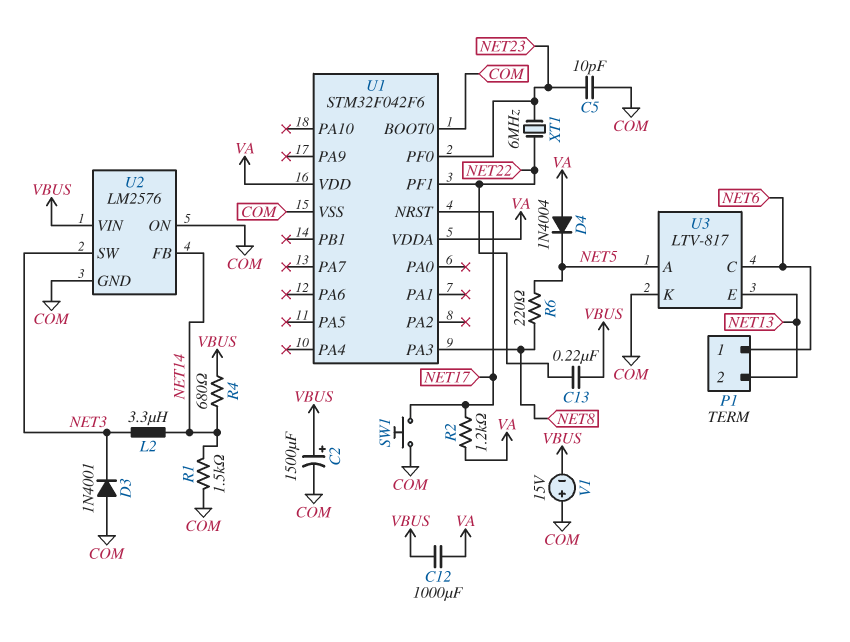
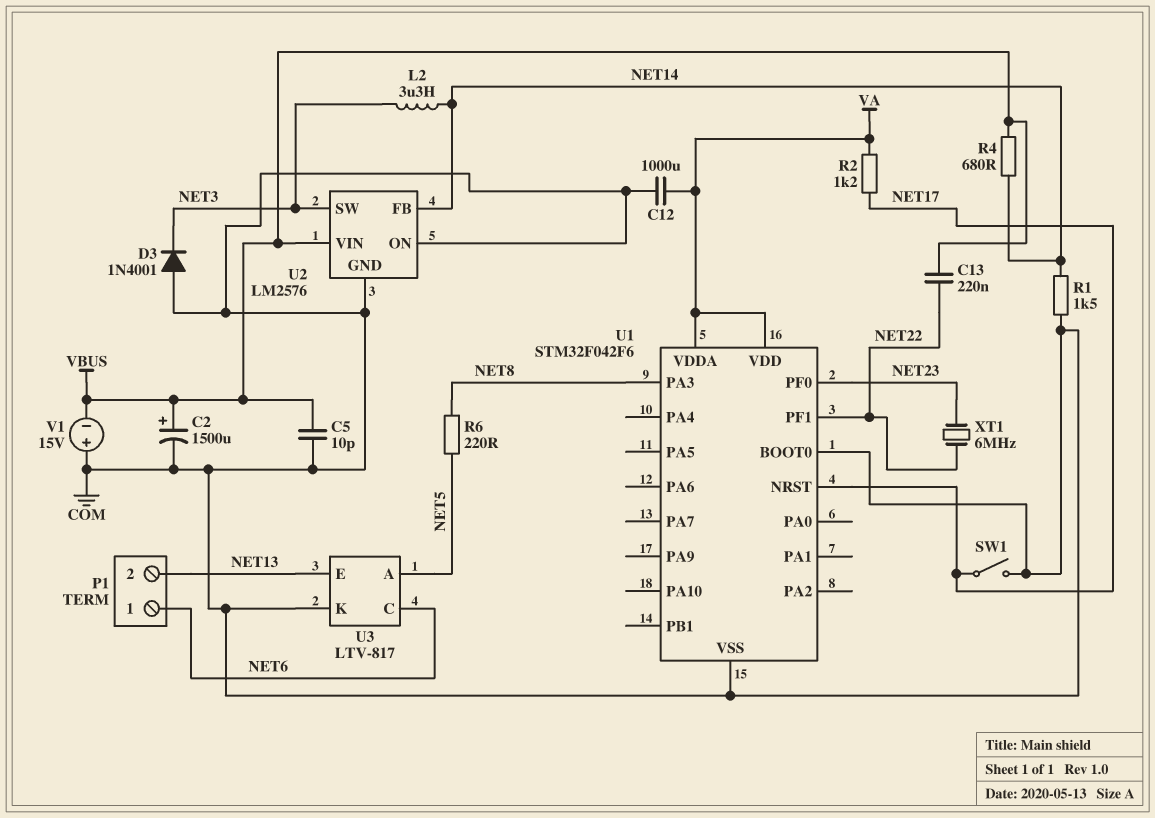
C5: 10pF (COM, NET23) -> 10pF (COM, VBUS)
C12: 1000uF (VA, VBUS) -> 1000uF (COM, VA)
D4: diode 1N4004 (A VA, K NET5) -> none
SW1: button (COM, NET17) -> switch (COM, NET17)

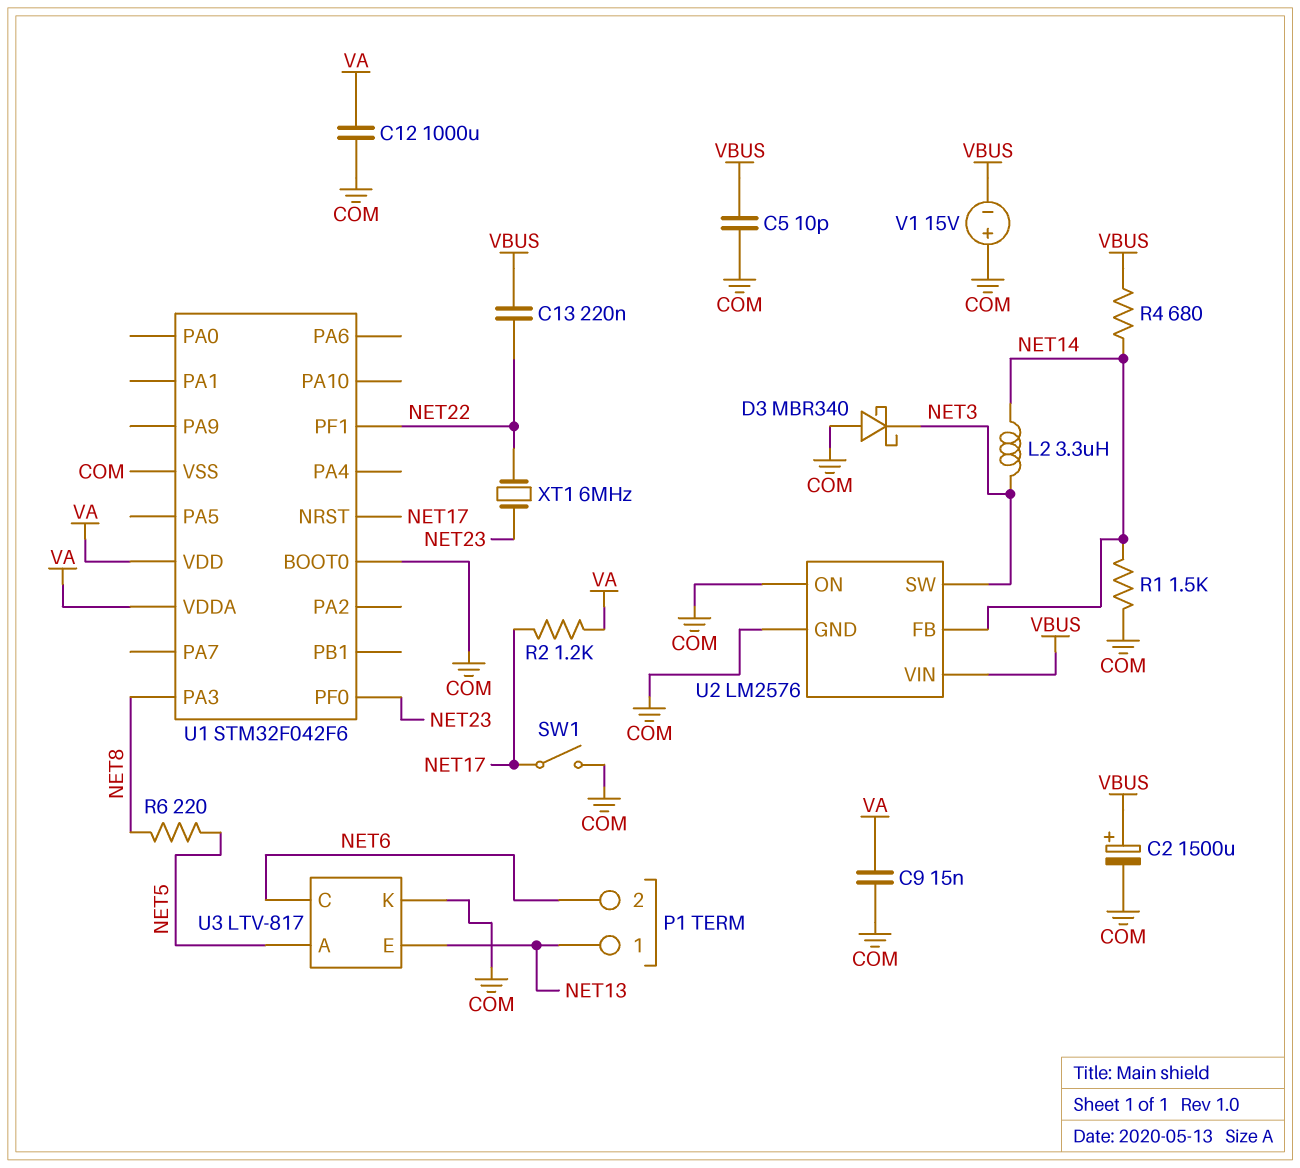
C9: none -> 15nF (COM, VA)
D3: diode 1N4001 (A COM, K NET3) -> schottky MBR340 (A COM, K NET3)
P1 pin 1: NET6 -> NET13
P1 pin 2: NET13 -> NET6

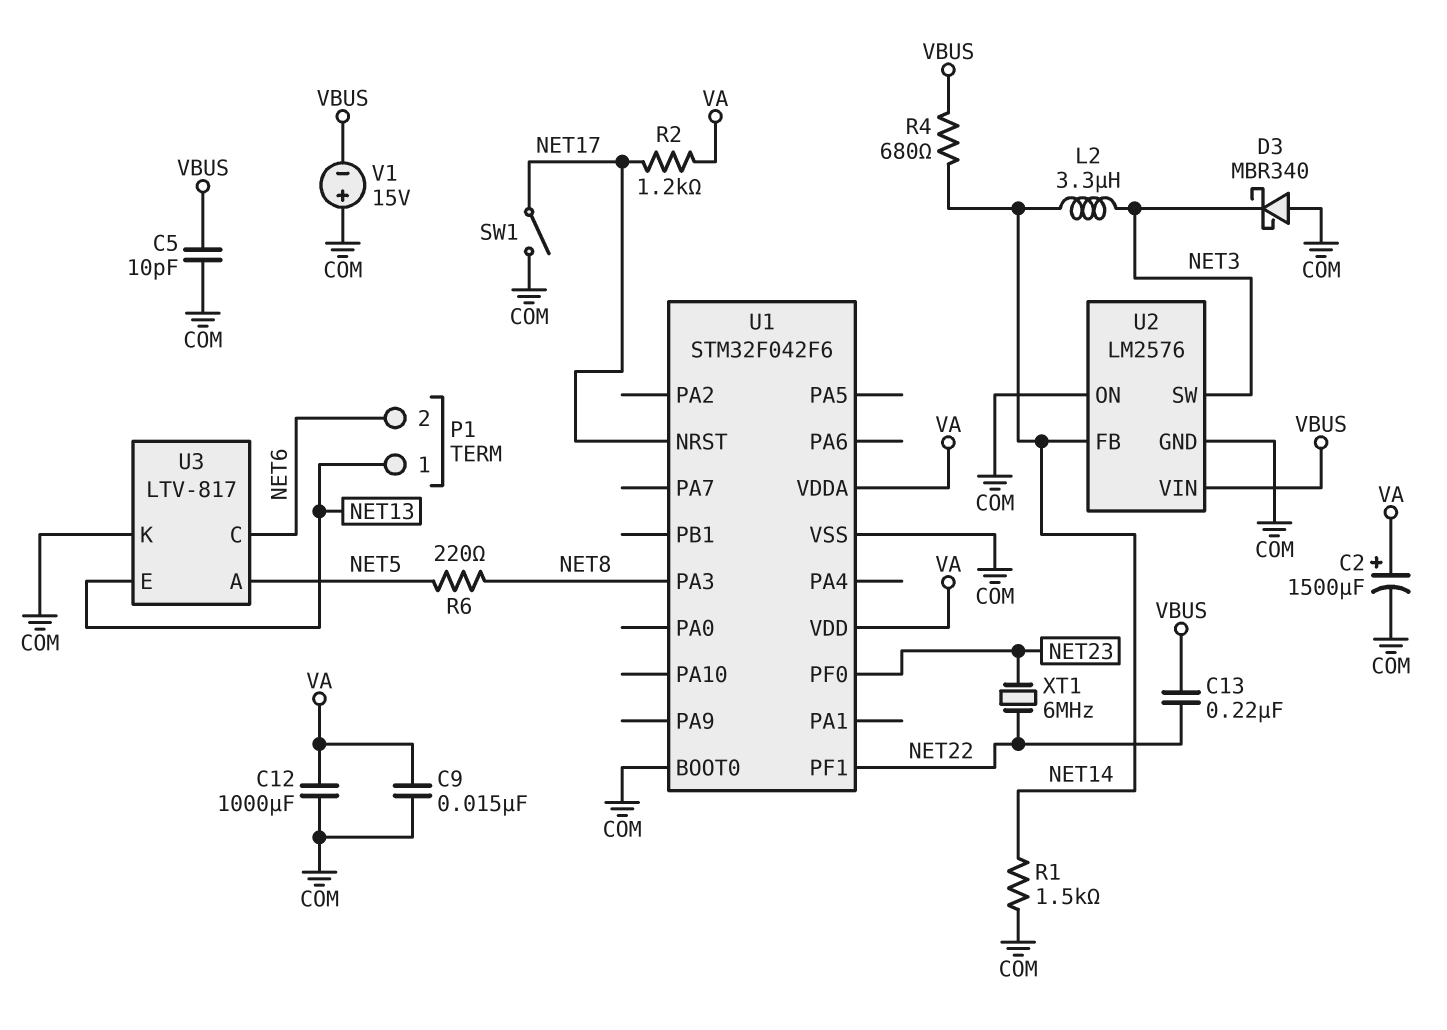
C2: 1500uF (plus VBUS, minus COM) -> 1500uF (plus VA, minus COM)

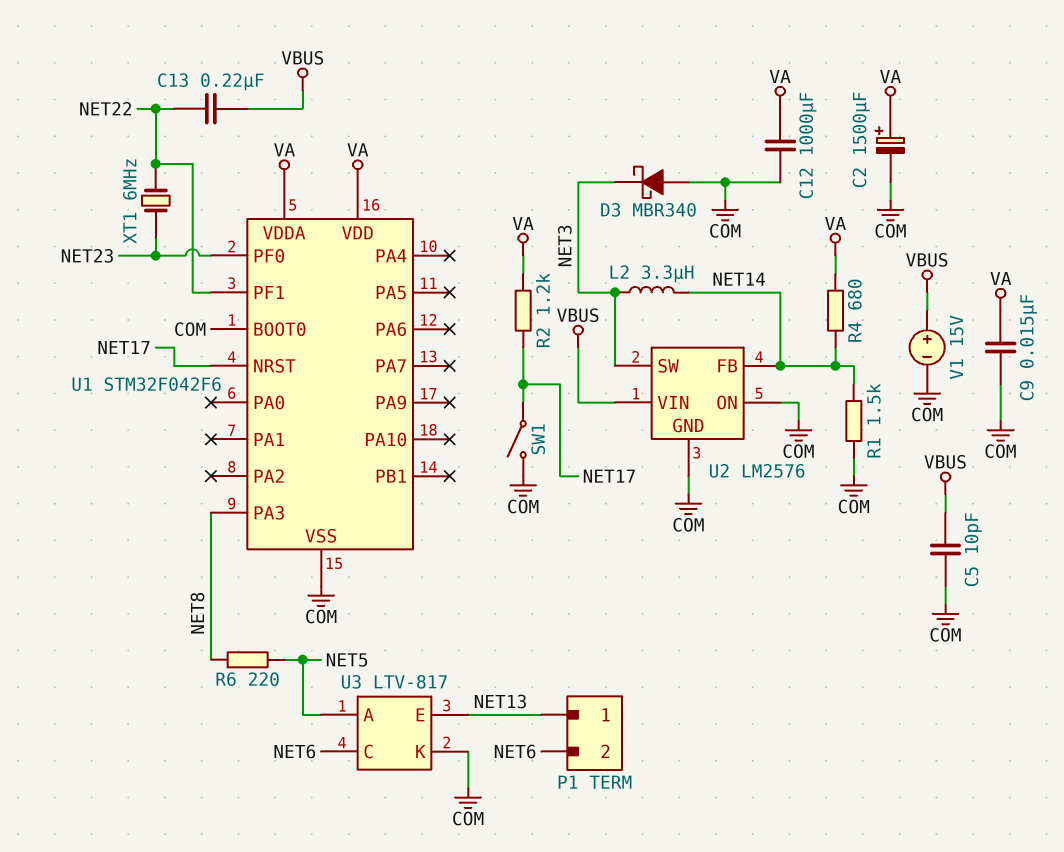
R4: 680 (NET14, VBUS) -> 680 (NET14, VA)
V1: 15V (plus COM, minus VBUS) -> 15V (plus VBUS, minus COM)

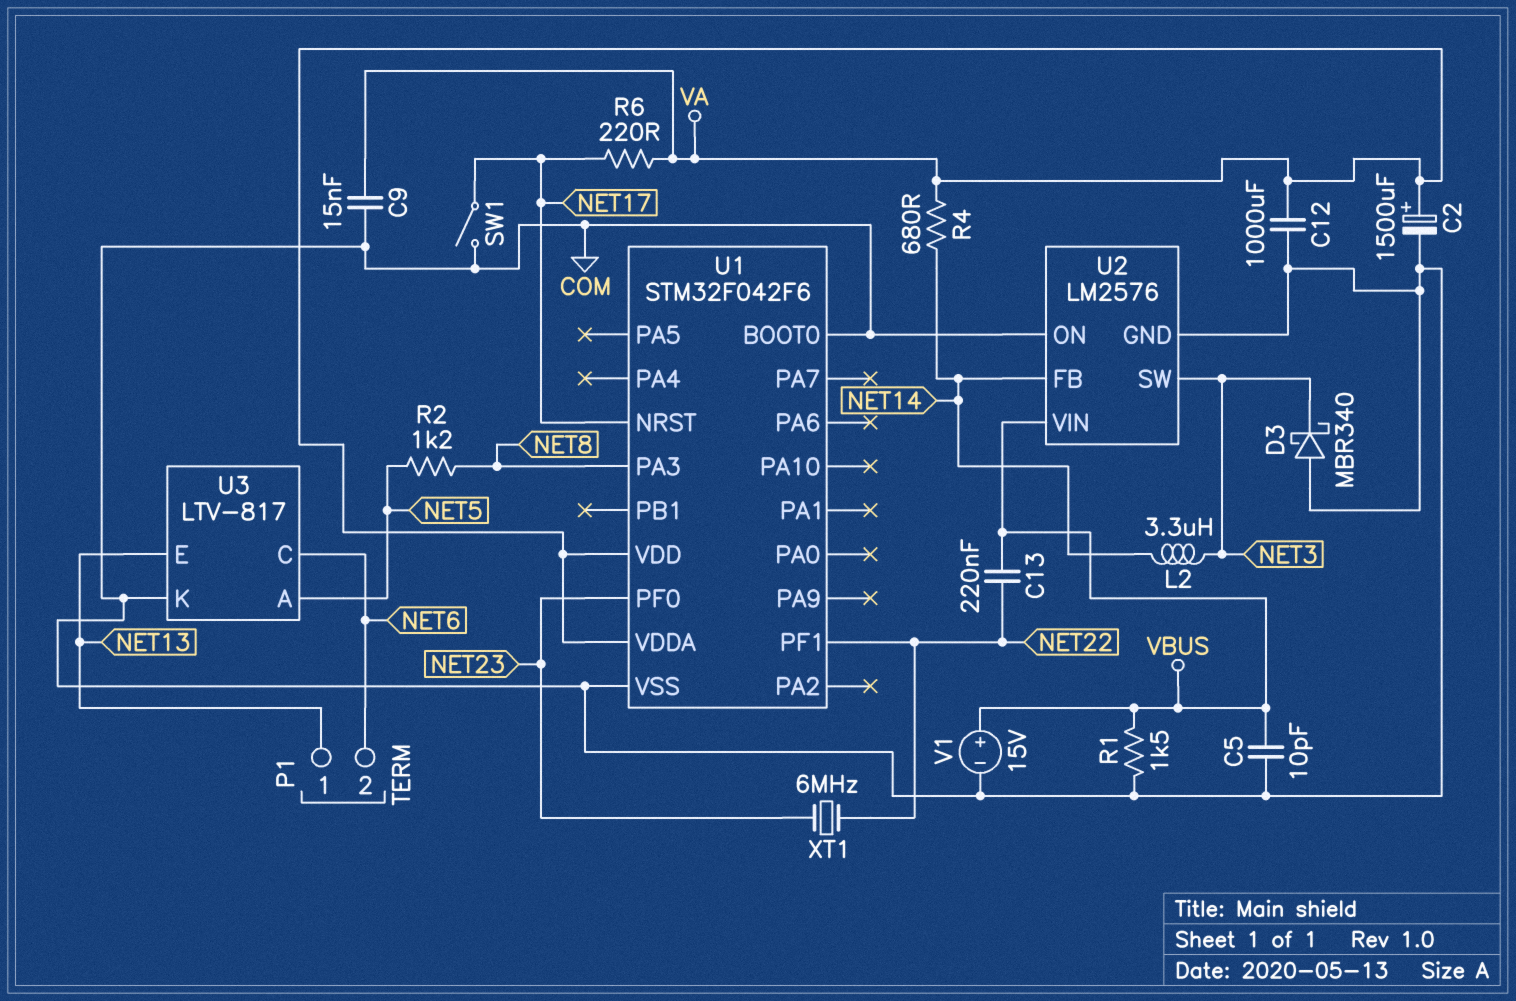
R1: 1.5k (COM, NET14) -> 1.5k (COM, VBUS)
R2: 1.2k (NET17, VA) -> 1.2k (NET5, NET8)
R6: 220 (NET5, NET8) -> 220 (NET17, VA)

